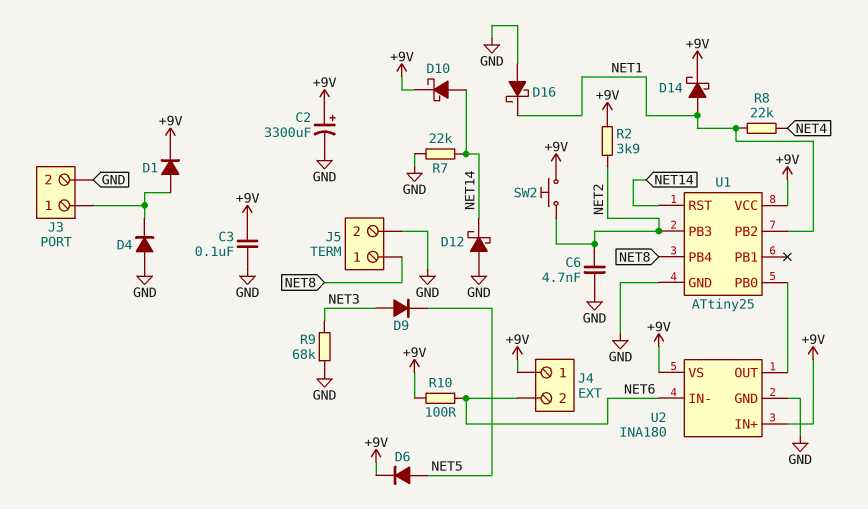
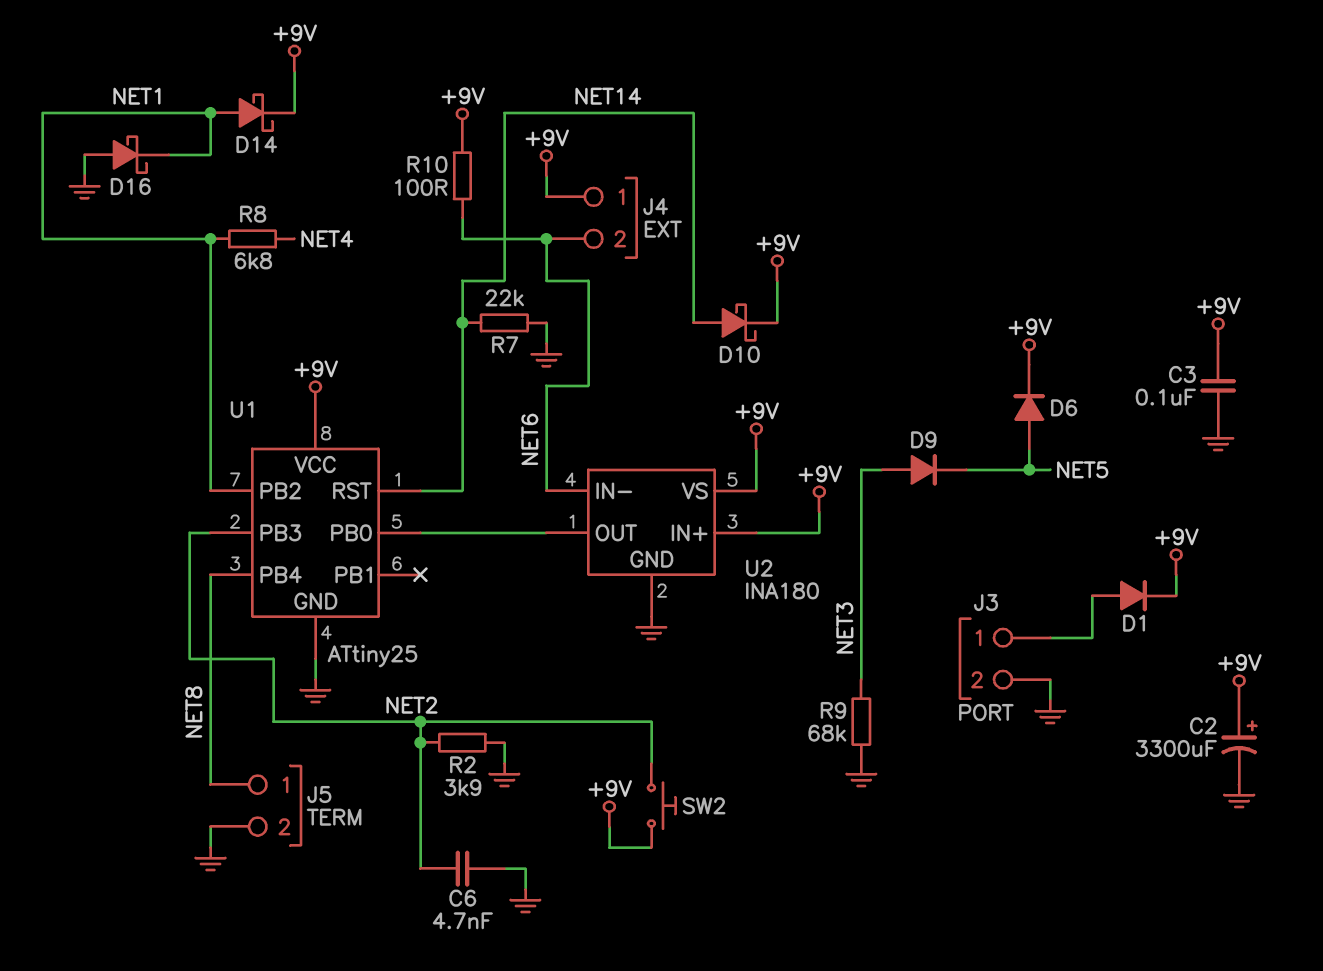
D4: diode (A GND, K J3/1) -> none
D12: schottky (A GND, K NET14) -> none
R2: 3.9k (+9V, NET2) -> 3.9k (GND, NET2)
R8: 22k (NET1, NET4) -> 6.8k (NET1, NET4)

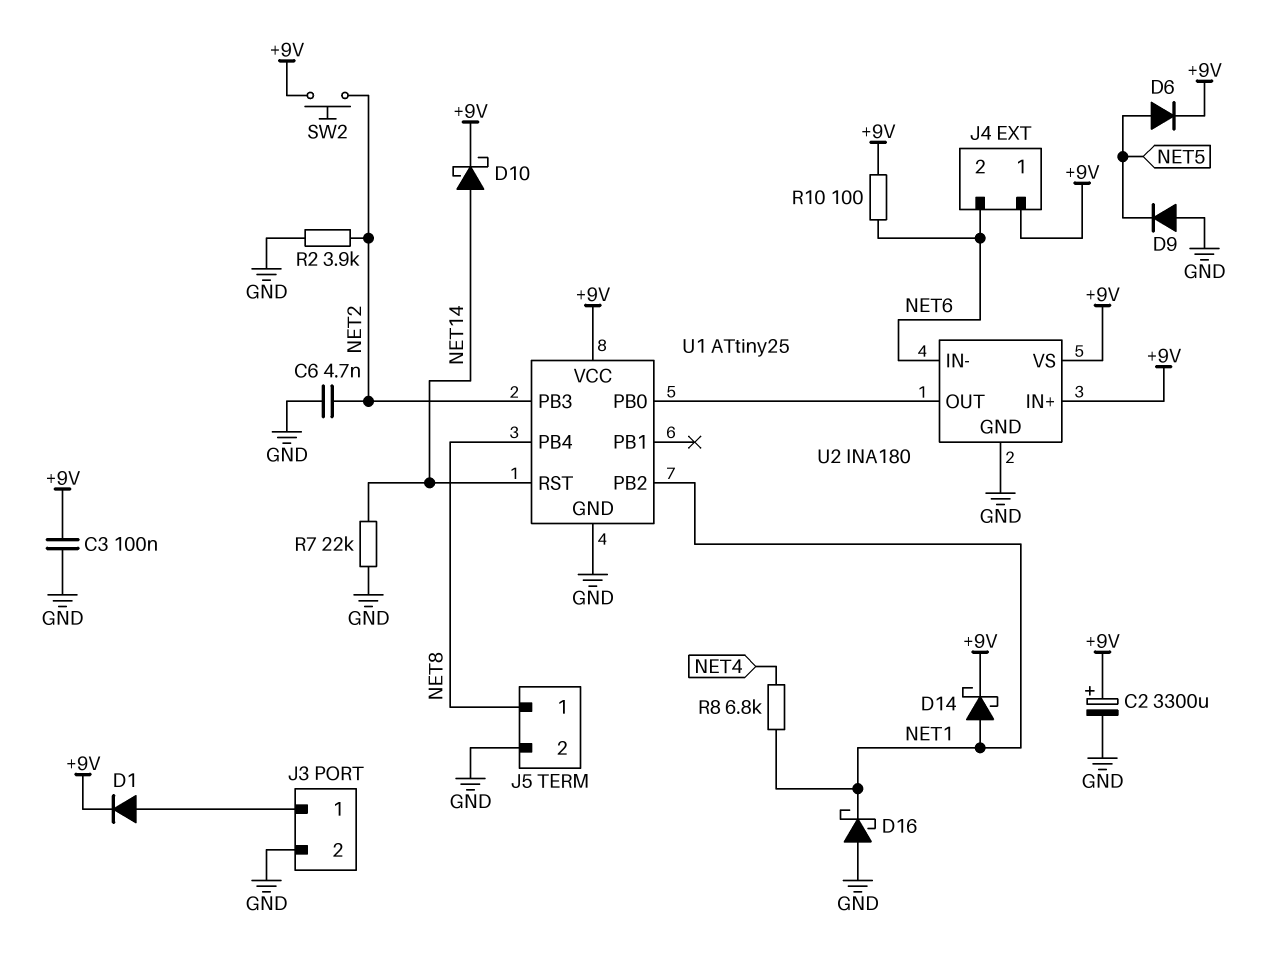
D9: diode (A NET3, K NET5) -> diode (A GND, K NET5)
R9: 68k (GND, NET3) -> none

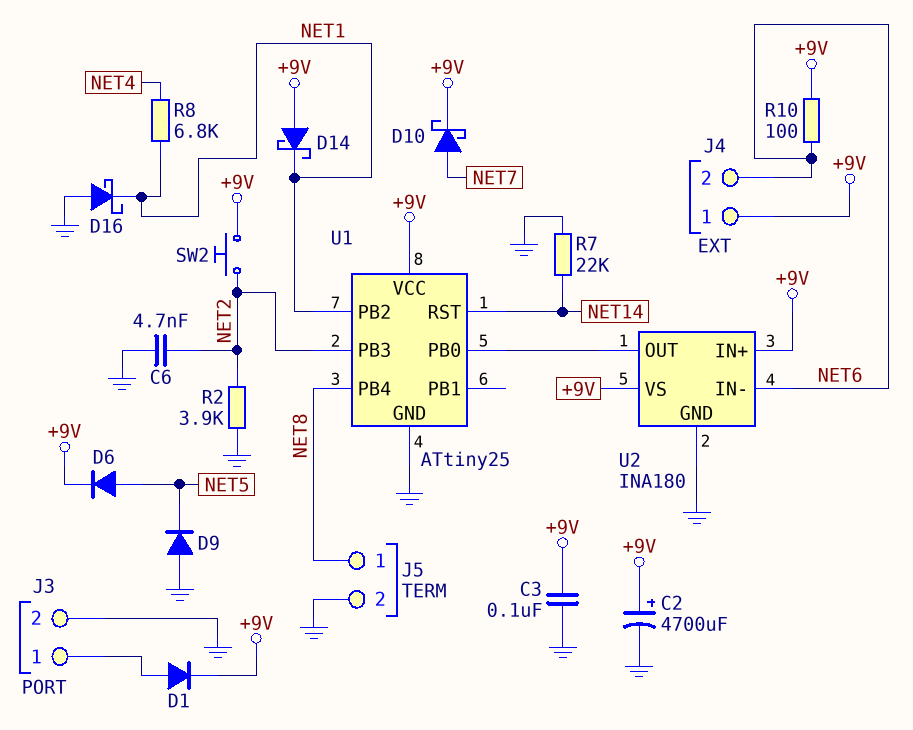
C2: 3300uF (plus +9V, minus GND) -> 4700uF (plus +9V, minus GND)
D10: schottky (A NET14, K +9V) -> schottky (A NET7, K +9V)
D14: schottky (A NET1, K +9V) -> schottky (A +9V, K NET1)

